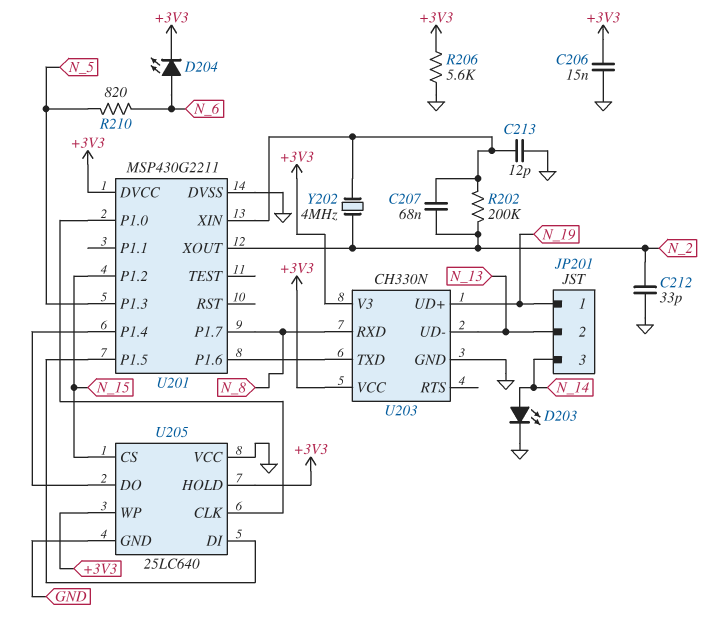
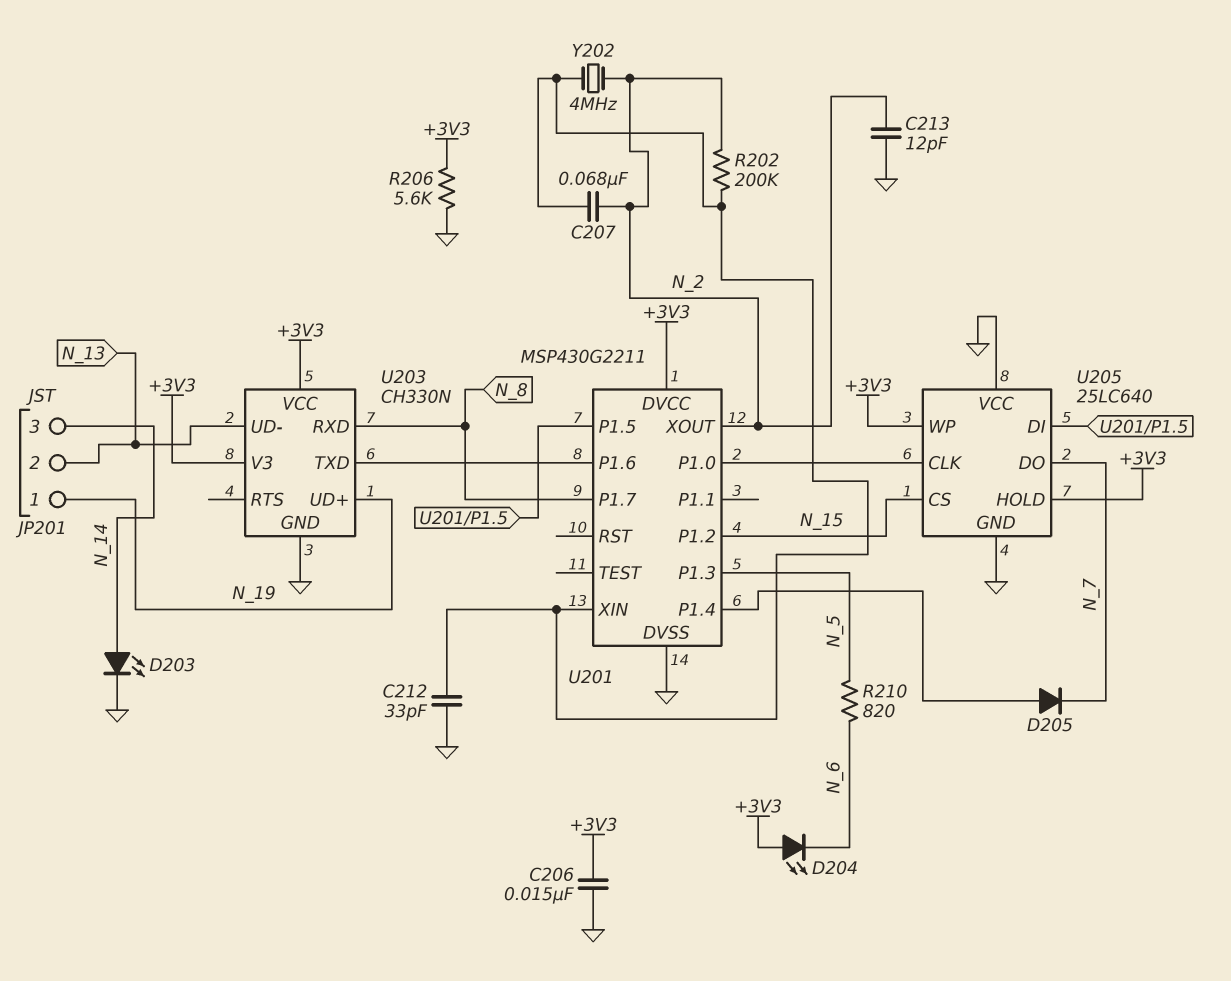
C212: 33pF (GND, N_2) -> 33pF (GND, U201/XIN)
C213: 12pF (GND, U201/XIN) -> 12pF (GND, N_2)
D204: LED (A N_6, K +3V3) -> LED (A +3V3, K N_6)
D205: none -> diode (A U201/P1.4, K N_7)
U205 pin DO: U201/P1.4 -> N_7

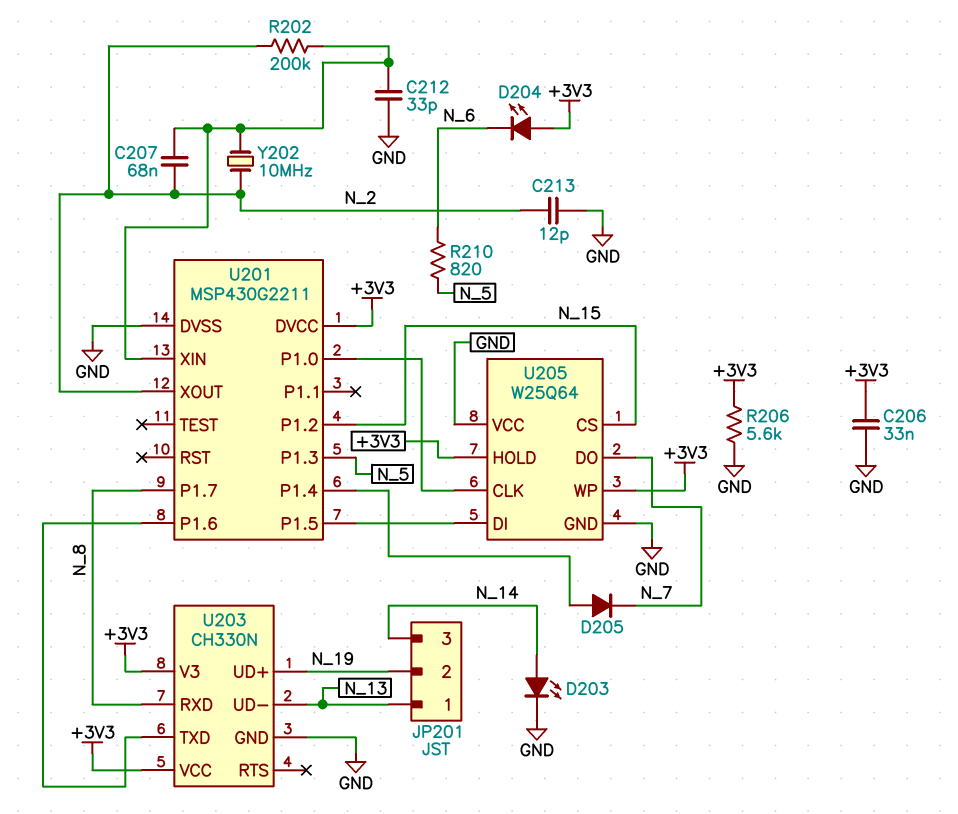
C206: 15nF (+3V3, GND) -> 33nF (+3V3, GND)
JP201 pin 1: N_19 -> N_13
JP201 pin 2: N_13 -> N_19
U205: 25LC640 -> W25Q64
Y202: 4MHz (N_2, U201/XIN) -> 10MHz (N_2, U201/XIN)

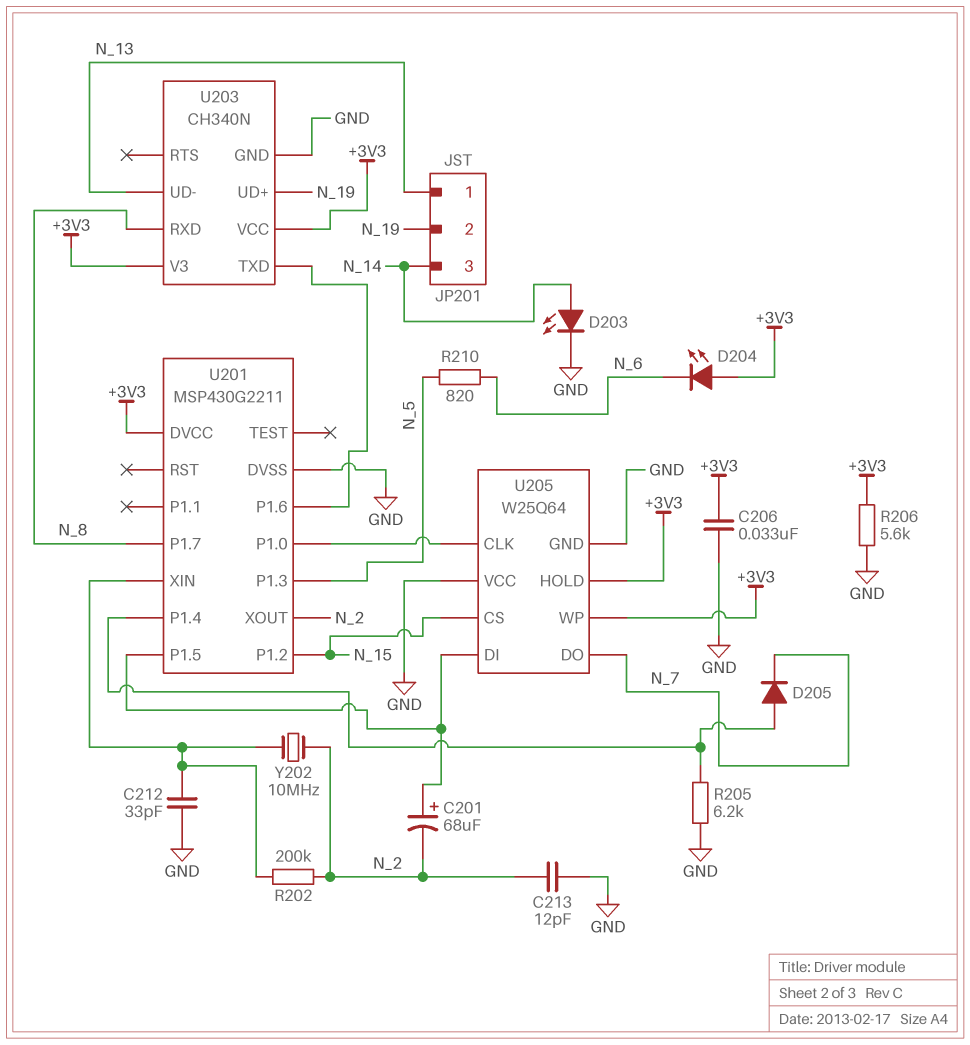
C201: none -> 68uF (plus U201/P1.5, minus N_2)
C207: 68nF (N_2, U201/XIN) -> none
R205: none -> 6.2k (GND, U201/P1.4)
U203: CH330N -> CH340N

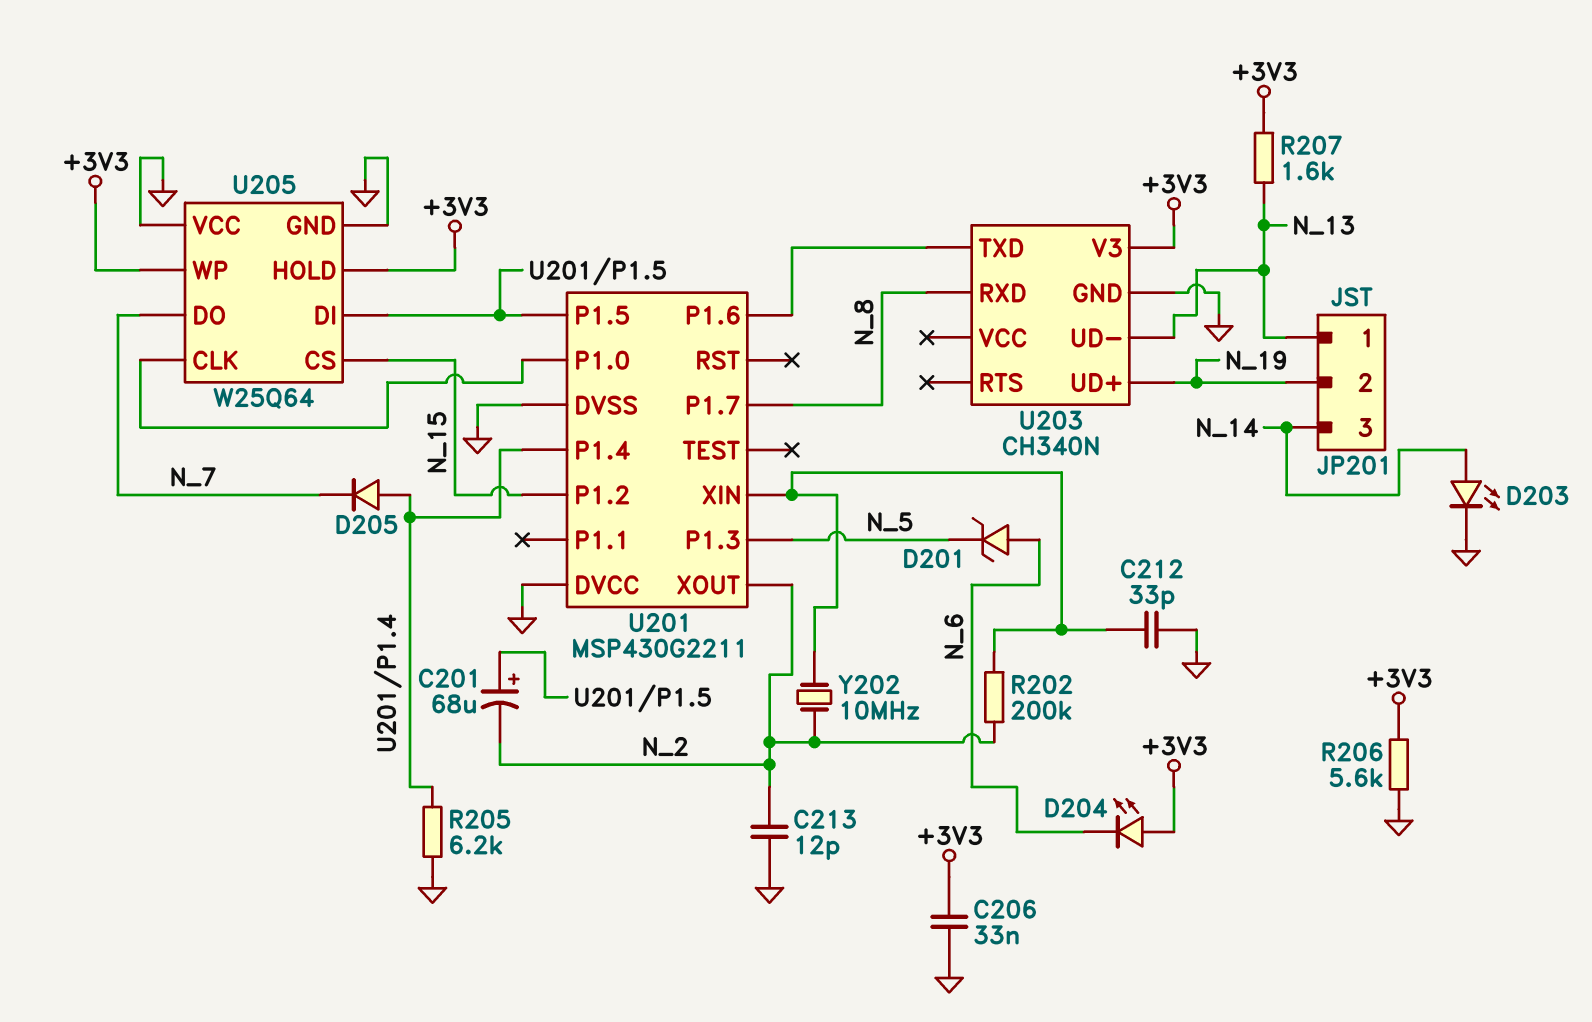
D201: none -> zener (A N_6, K N_5)
R207: none -> 1.6k (+3V3, N_13)
R210: 820 (N_5, N_6) -> none
U201 pin DVCC: +3V3 -> GND
U203 pin VCC: +3V3 -> none

